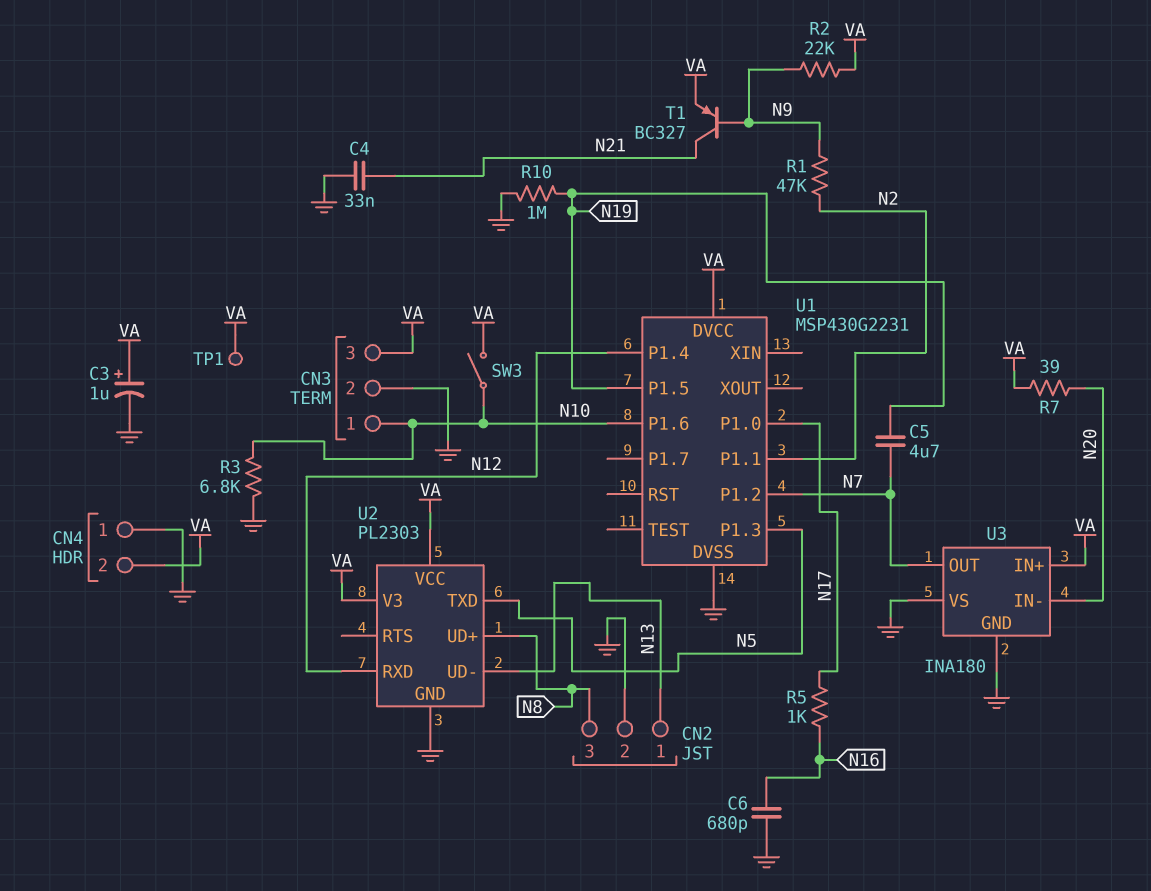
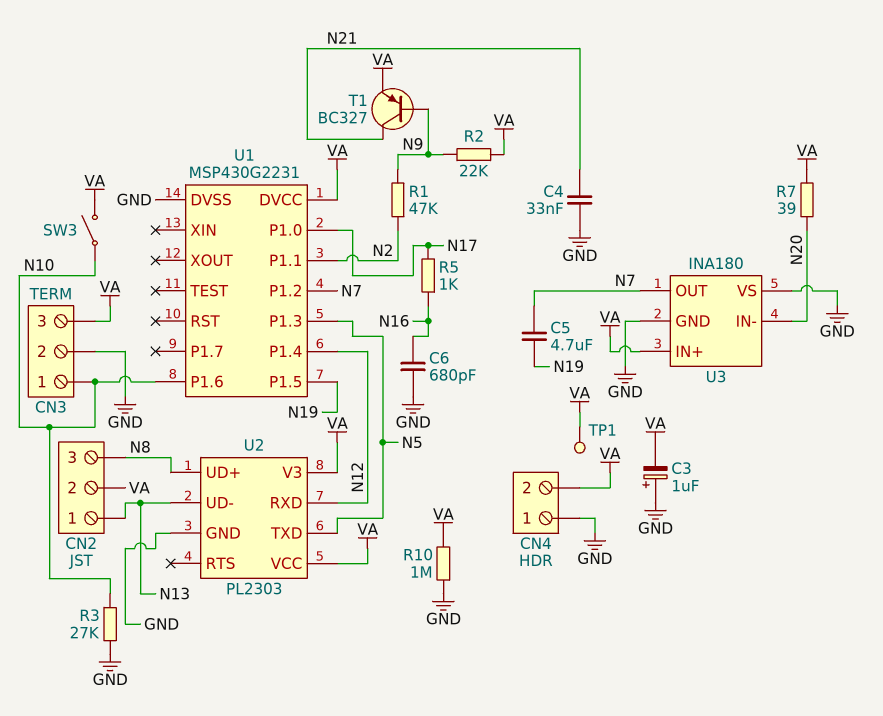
C3: 1uF (plus VA, minus GND) -> 1uF (plus GND, minus VA)
CN2 pin 2: GND -> VA
R3: 6.8k (GND, N10) -> 27k (GND, N10)
R10: 1M (GND, N19) -> 1M (GND, VA)

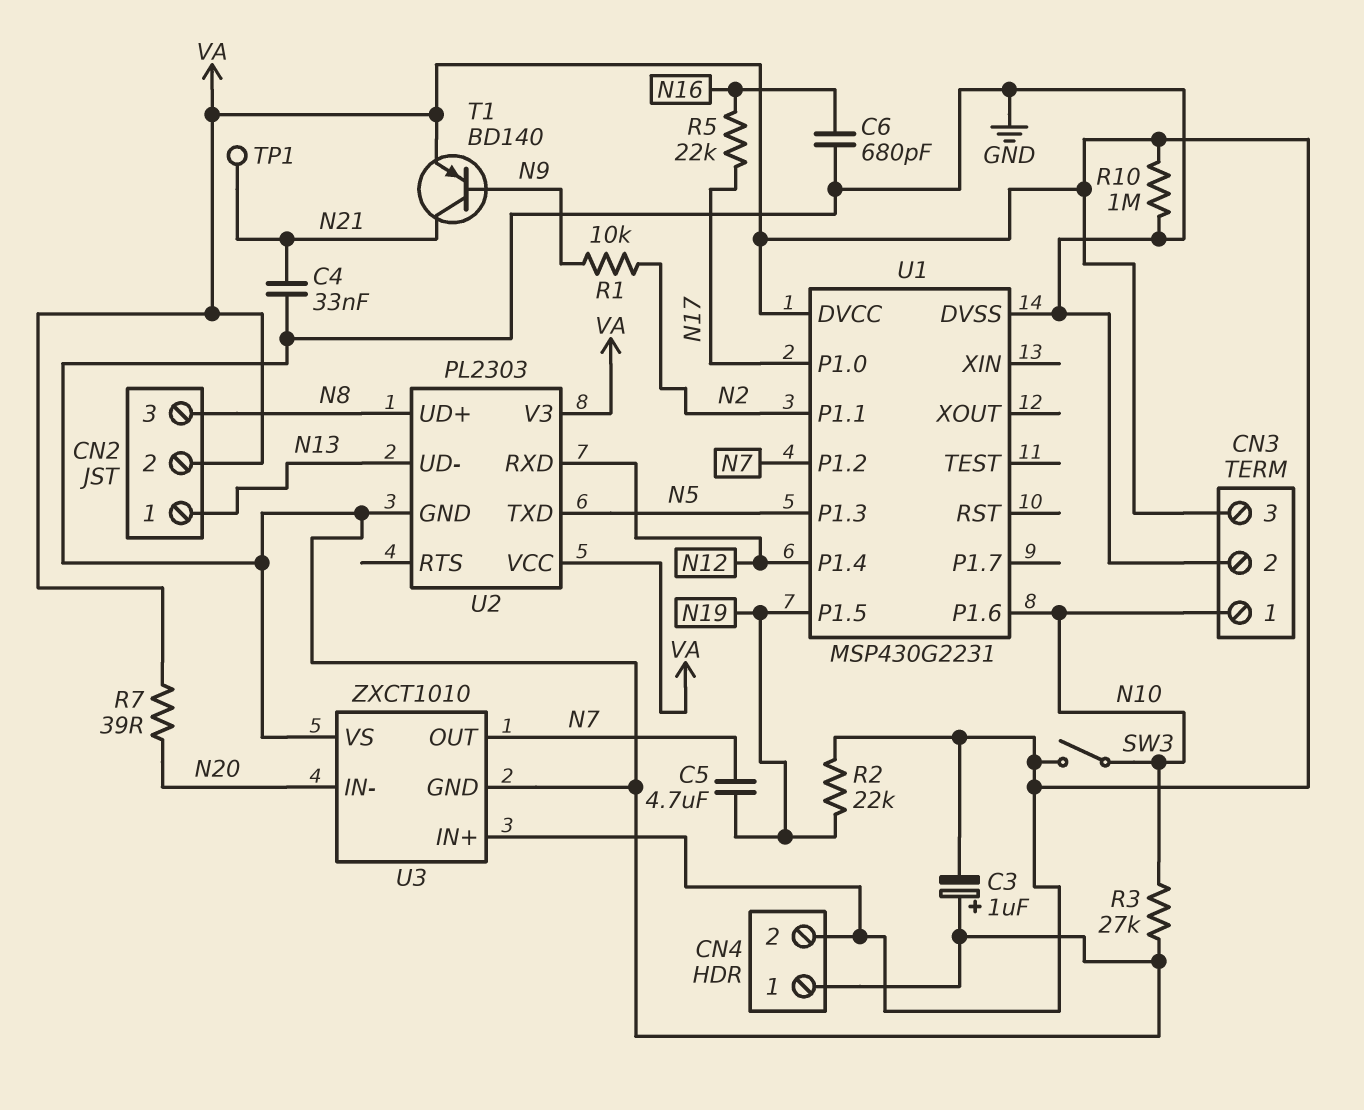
R1: 47k (N2, N9) -> 10k (N2, N9)
R2: 22k (N9, VA) -> 22k (N19, VA)
R5: 1k (N16, N17) -> 22k (N16, N17)
T1: PNP BC327 (B N9, C N21, E VA) -> PNP BD140 (B N9, C N21, E VA)
TP1: test point (VA) -> test point (N21)
U3: INA180 -> ZXCT1010

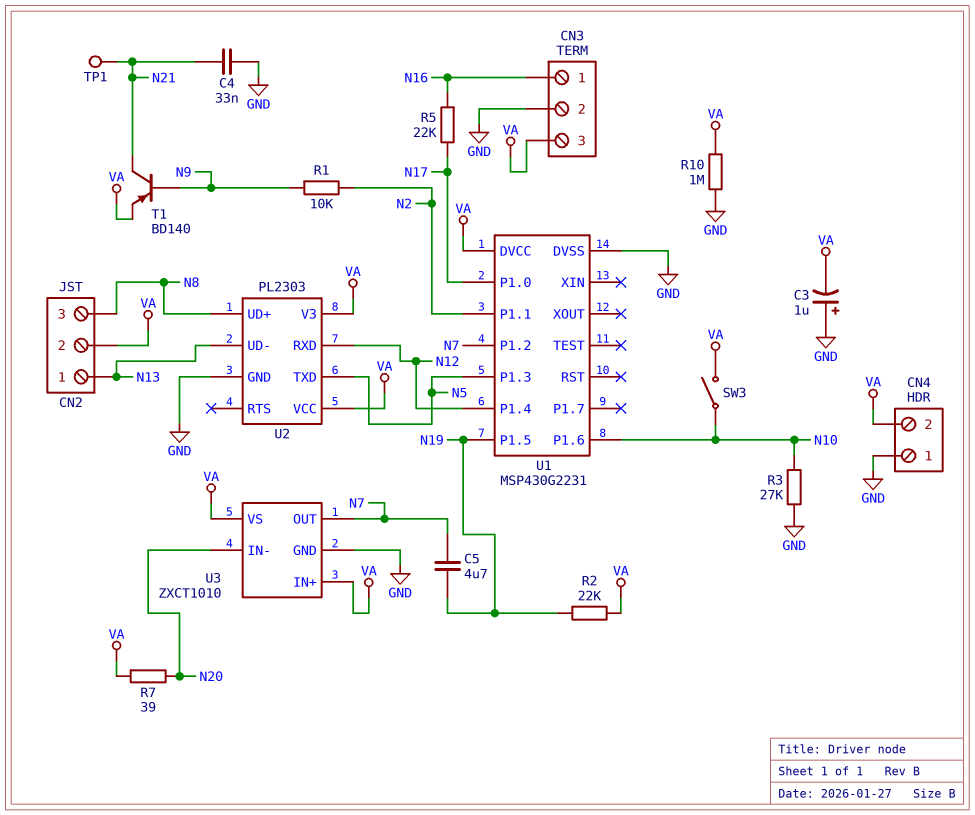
C6: 680pF (GND, N16) -> none
CN3 pin 1: N10 -> N16
U3 pin VS: GND -> VA

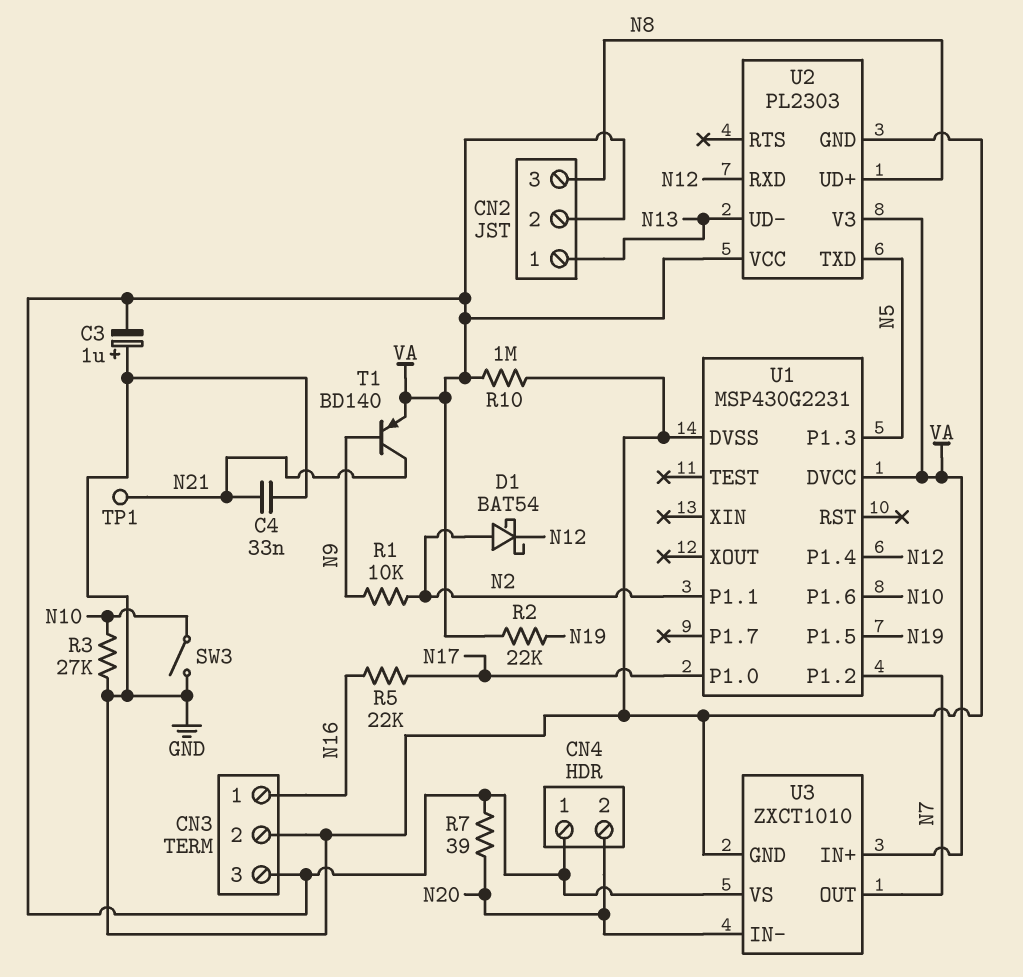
C5: 4.7uF (N7, N19) -> none
CN4 pin 1: GND -> VA
CN4 pin 2: VA -> N20
D1: none -> schottky BAT54 (A N2, K N12)
SW3: switch (N10, VA) -> switch (GND, N10)

